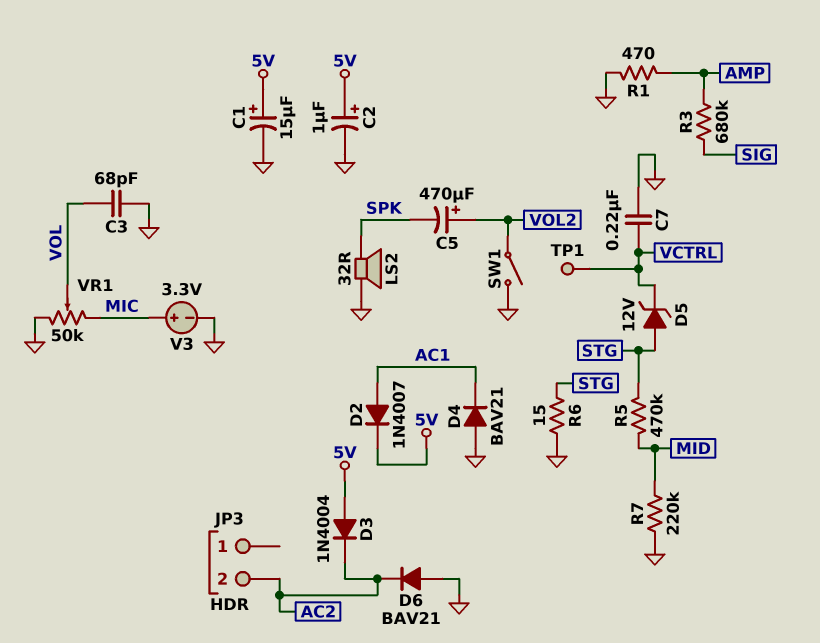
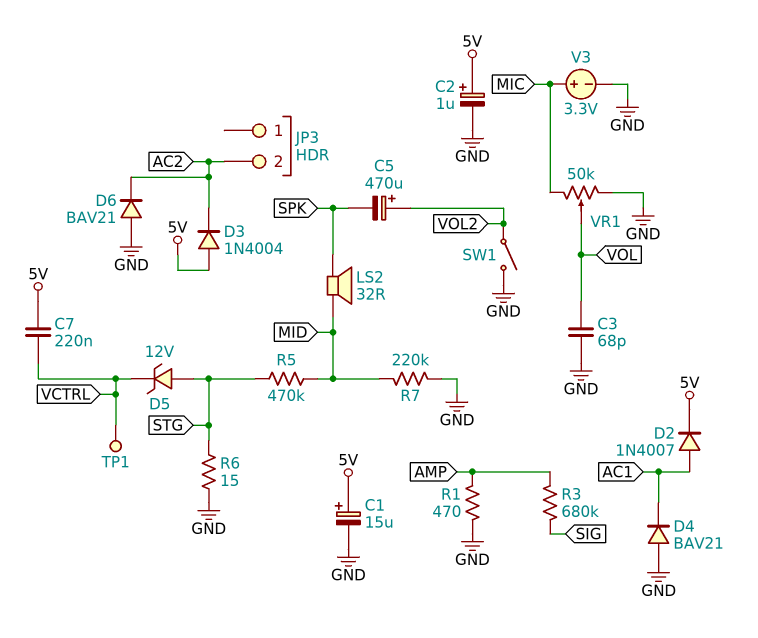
C7: 220nF (GND, VCTRL) -> 220nF (5V, VCTRL)
LS2: speaker 32R (GND, SPK) -> speaker 32R (MID, SPK)

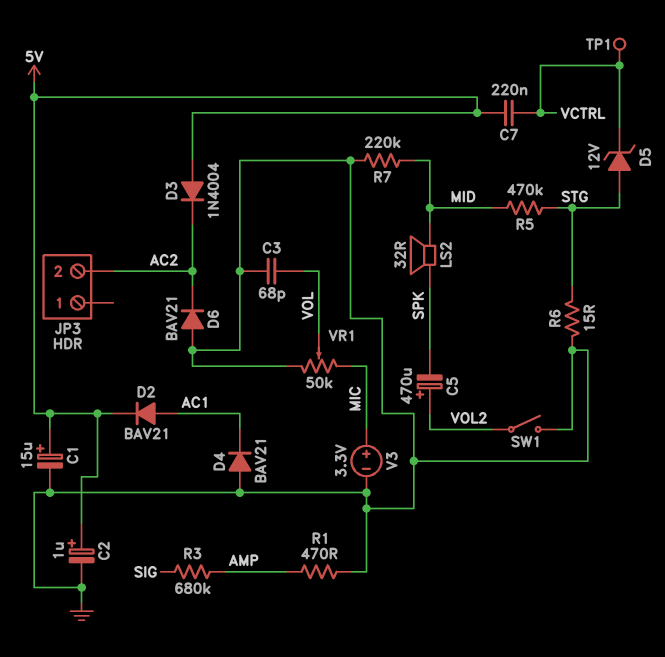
D2: diode 1N4007 (A AC1, K 5V) -> diode BAV21 (A AC1, K 5V)

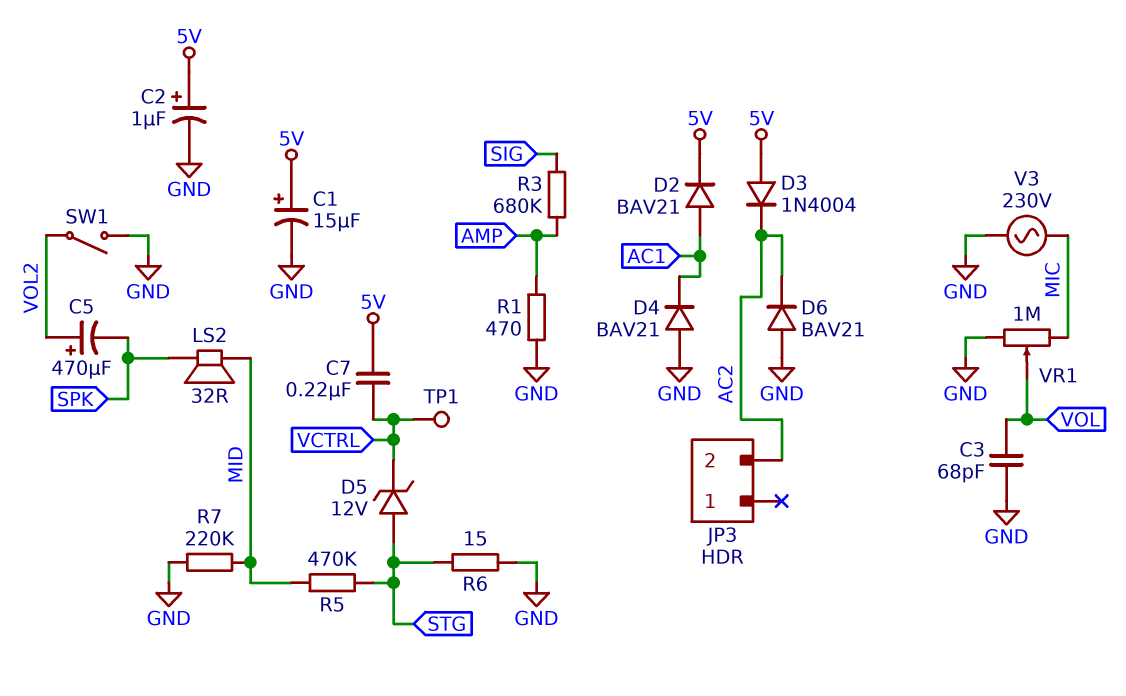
V3: 3.3V (plus MIC, minus GND) -> AC 230V (GND, MIC)
VR1: 50k (GND, MIC, wiper VOL) -> 1M (GND, MIC, wiper VOL)

